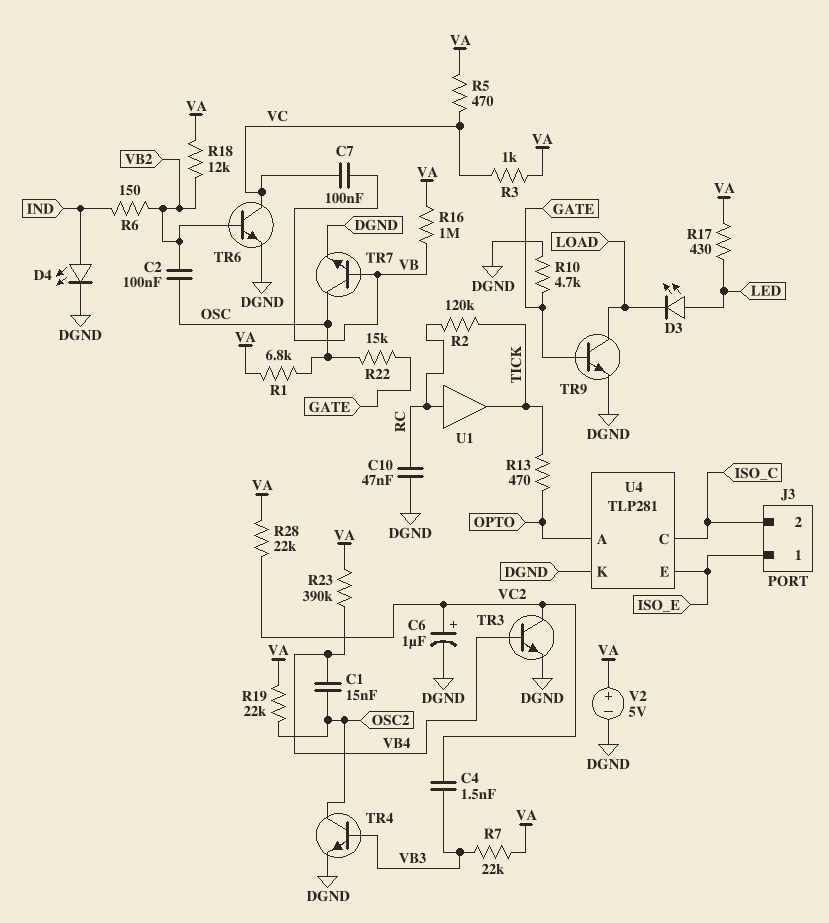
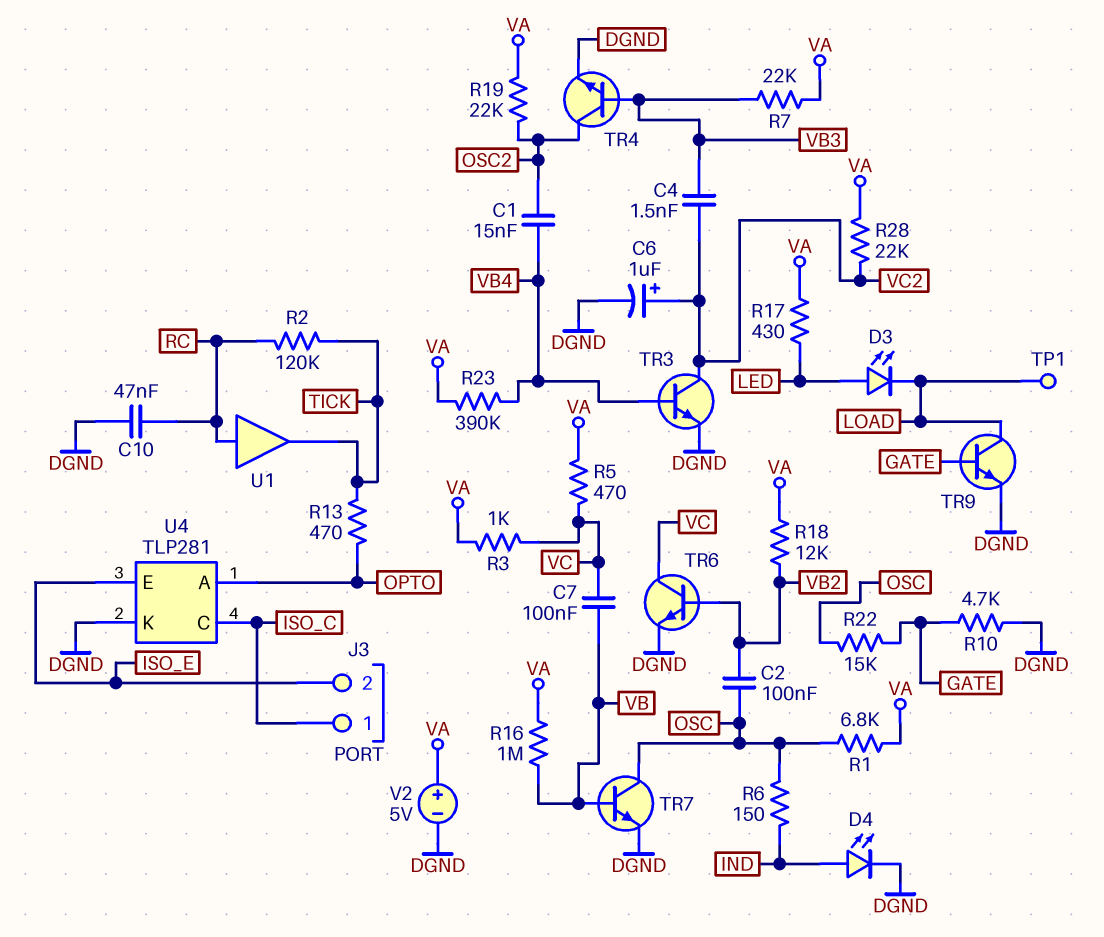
J3 pin 1: ISO_E -> ISO_C
J3 pin 2: ISO_C -> ISO_E
R6: 150 (IND, VB2) -> 150 (IND, OSC)
TP1: none -> test point (LOAD)

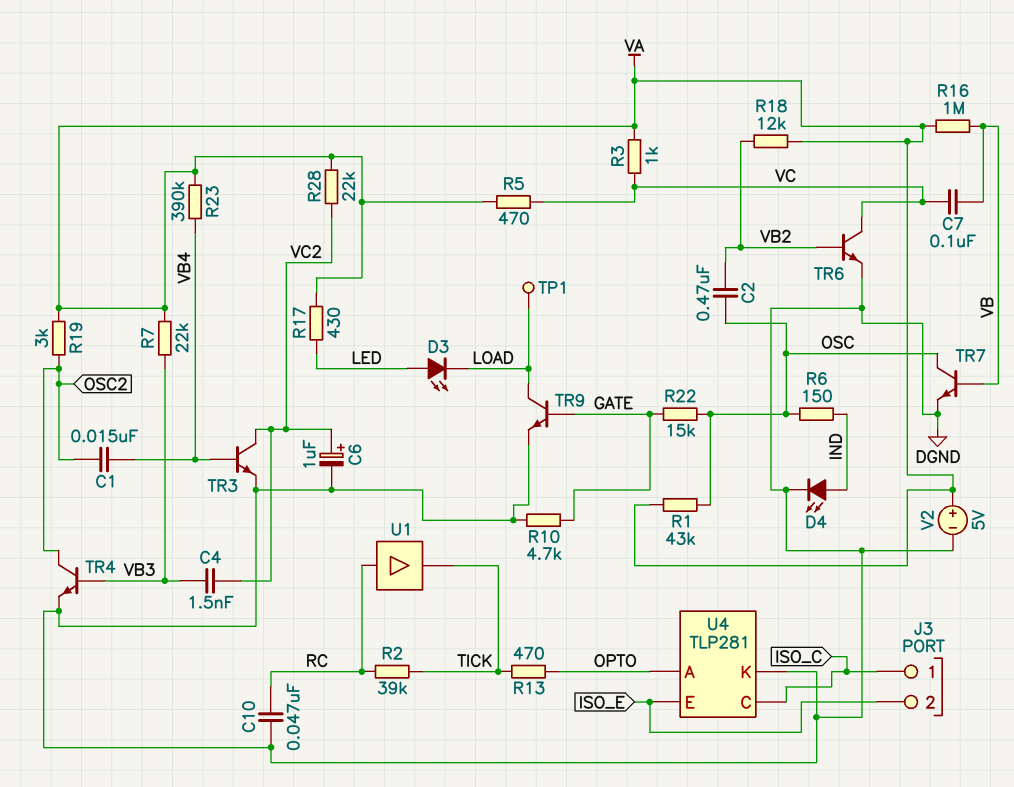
C2: 100nF (OSC, VB2) -> 470nF (OSC, VB2)
R1: 6.8k (OSC, VA) -> 43k (OSC, VA)
R2: 120k (RC, TICK) -> 39k (RC, TICK)
R19: 22k (OSC2, VA) -> 3k (OSC2, VA)

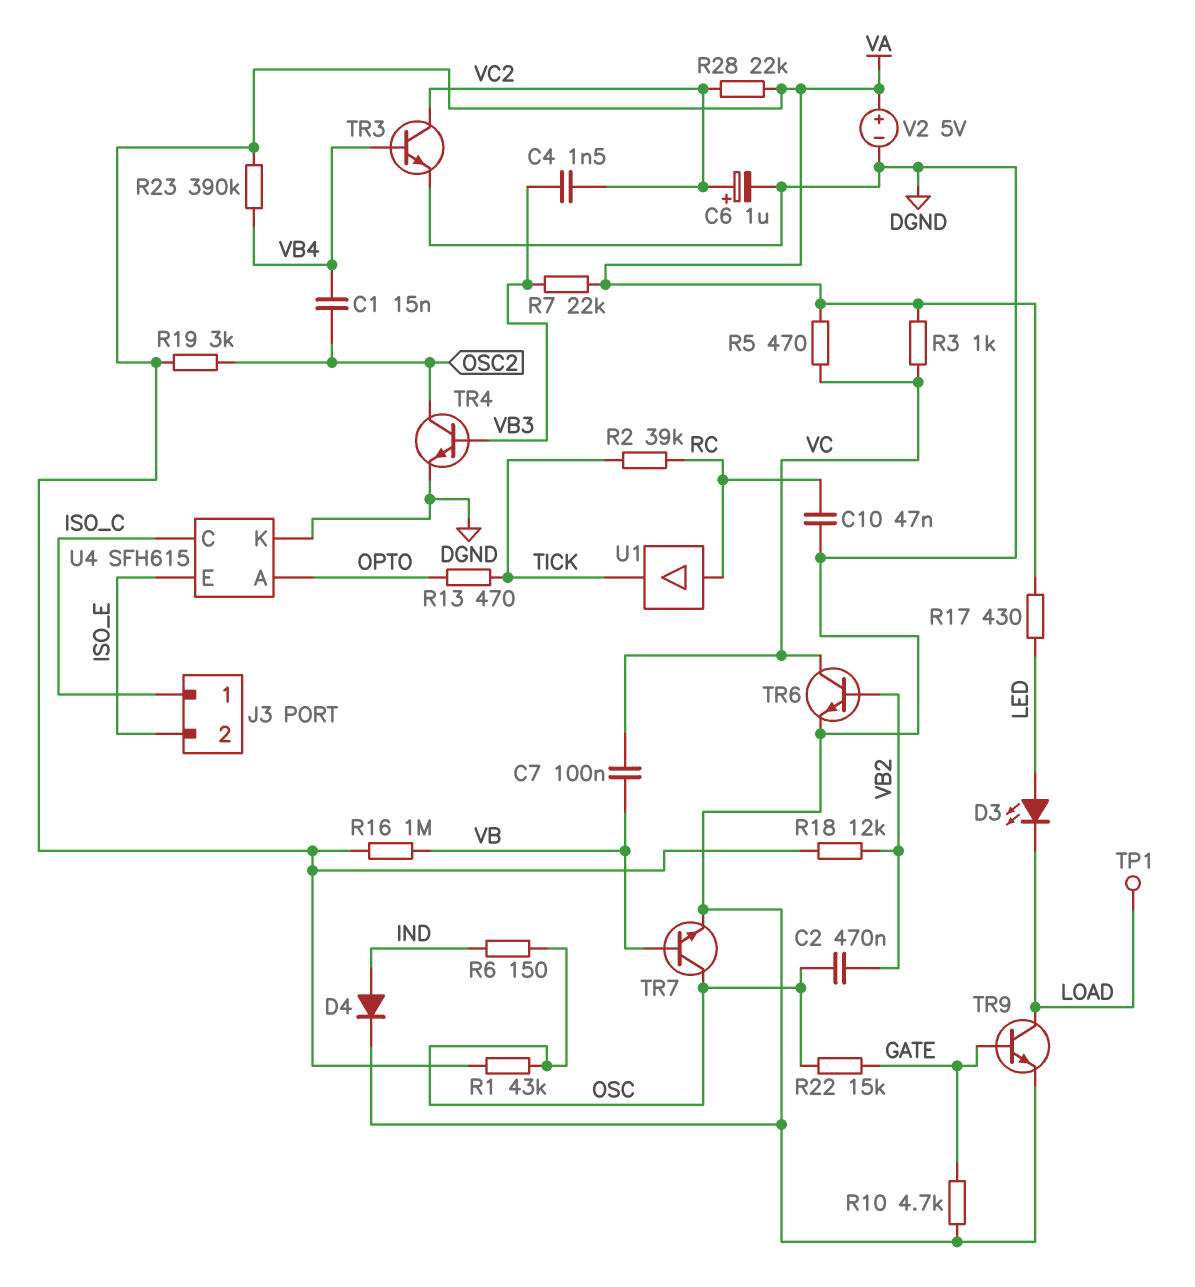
D4: LED (A IND, K DGND) -> diode (A IND, K DGND)
U4: TLP281 -> SFH615

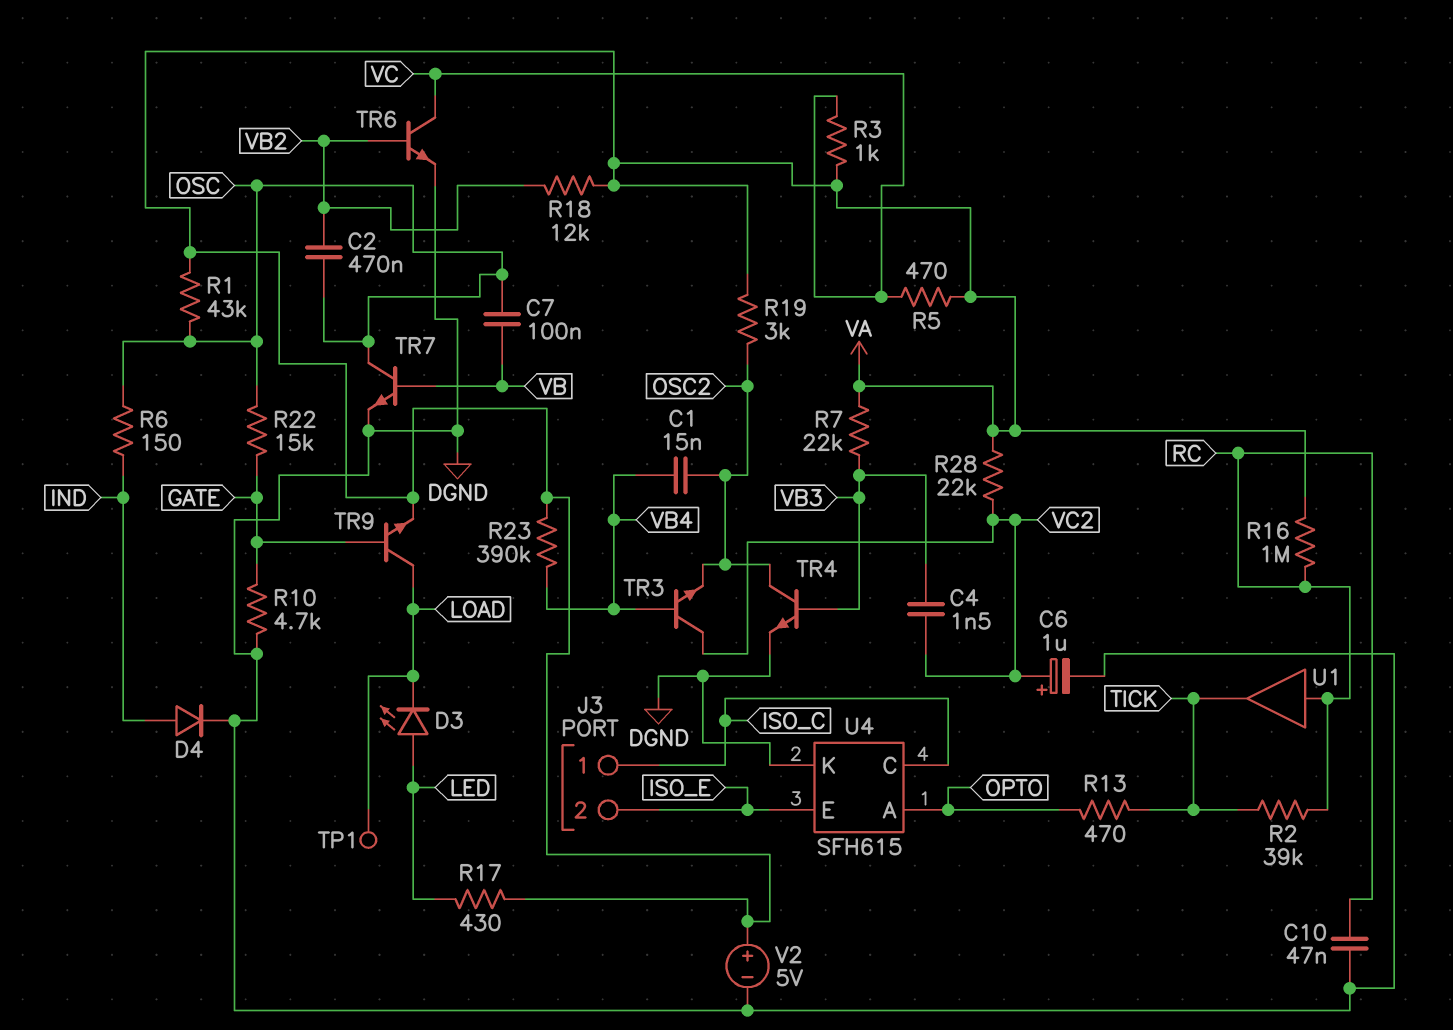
C7: 100nF (VB, VC) -> 100nF (OSC, VB)
R16: 1M (VA, VB) -> 1M (RC, VA)
TR3: NPN (B VB4, C VC2, E DGND) -> NPN (B VB4, C VC2, E OSC2)
TR9: NPN (B GATE, C LOAD, E DGND) -> NPN (B GATE, C LOAD, E VA)

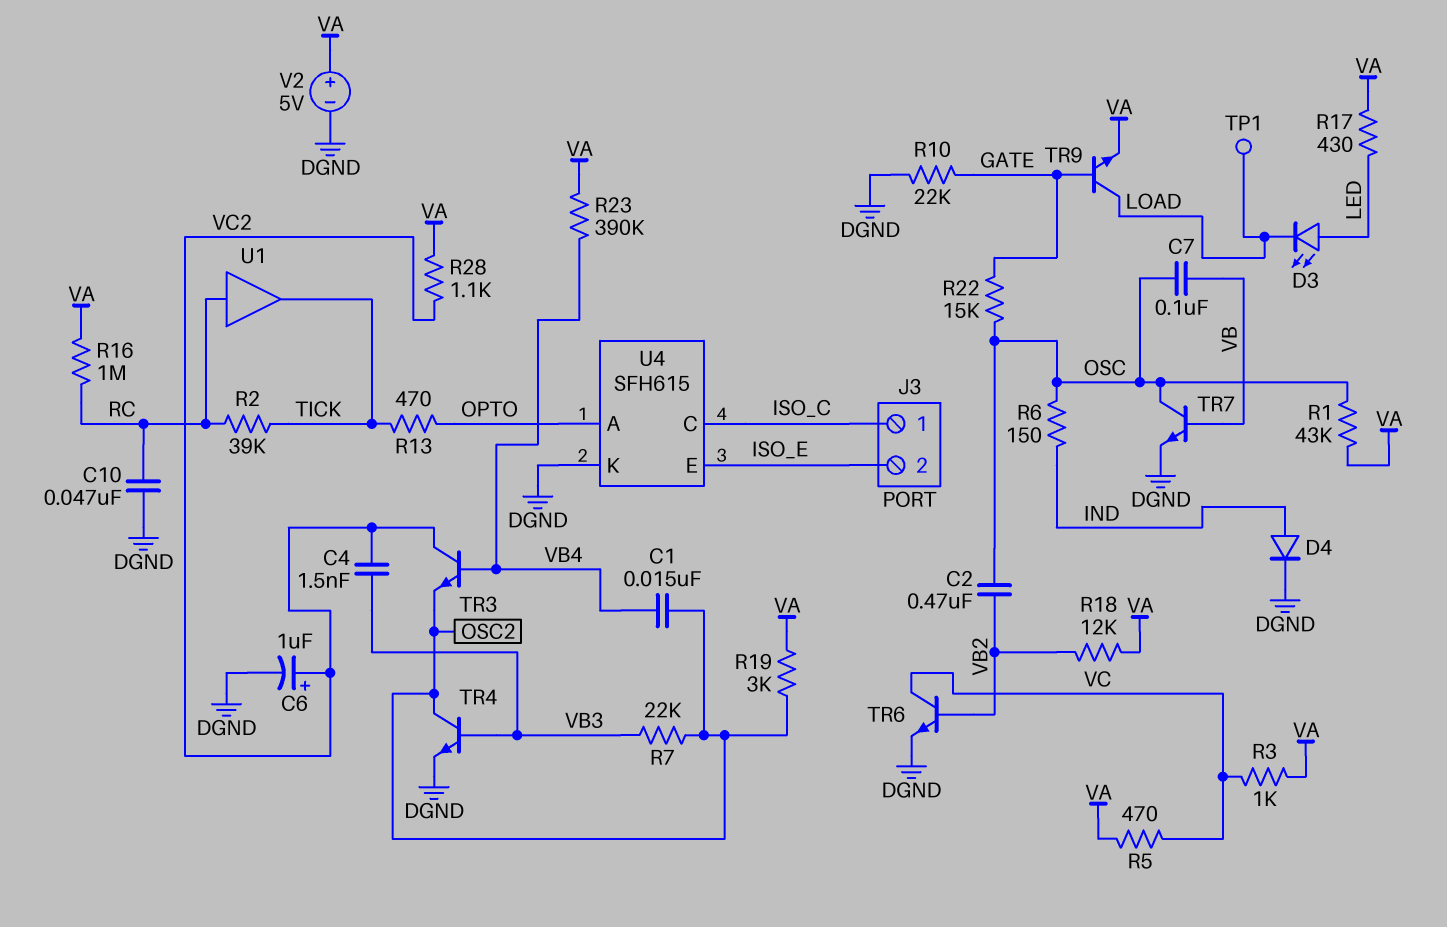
R7: 22k (VA, VB3) -> 22k (OSC2, VB3)
R10: 4.7k (DGND, GATE) -> 22k (DGND, GATE)
R28: 22k (VA, VC2) -> 1.1k (VA, VC2)

